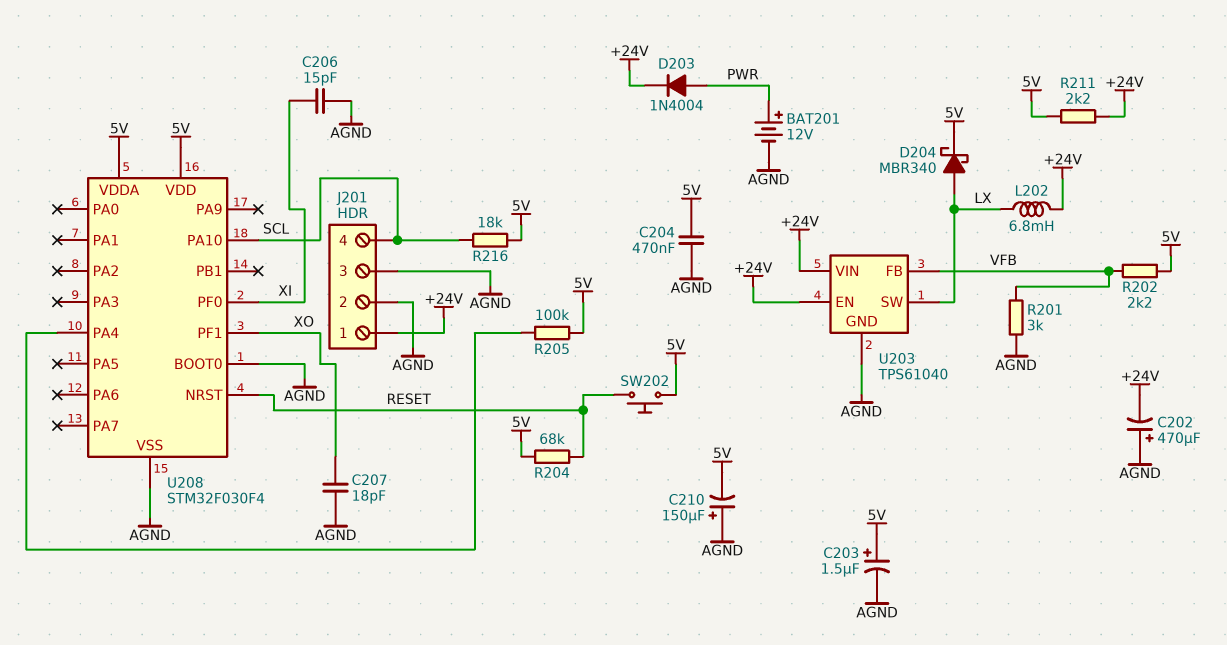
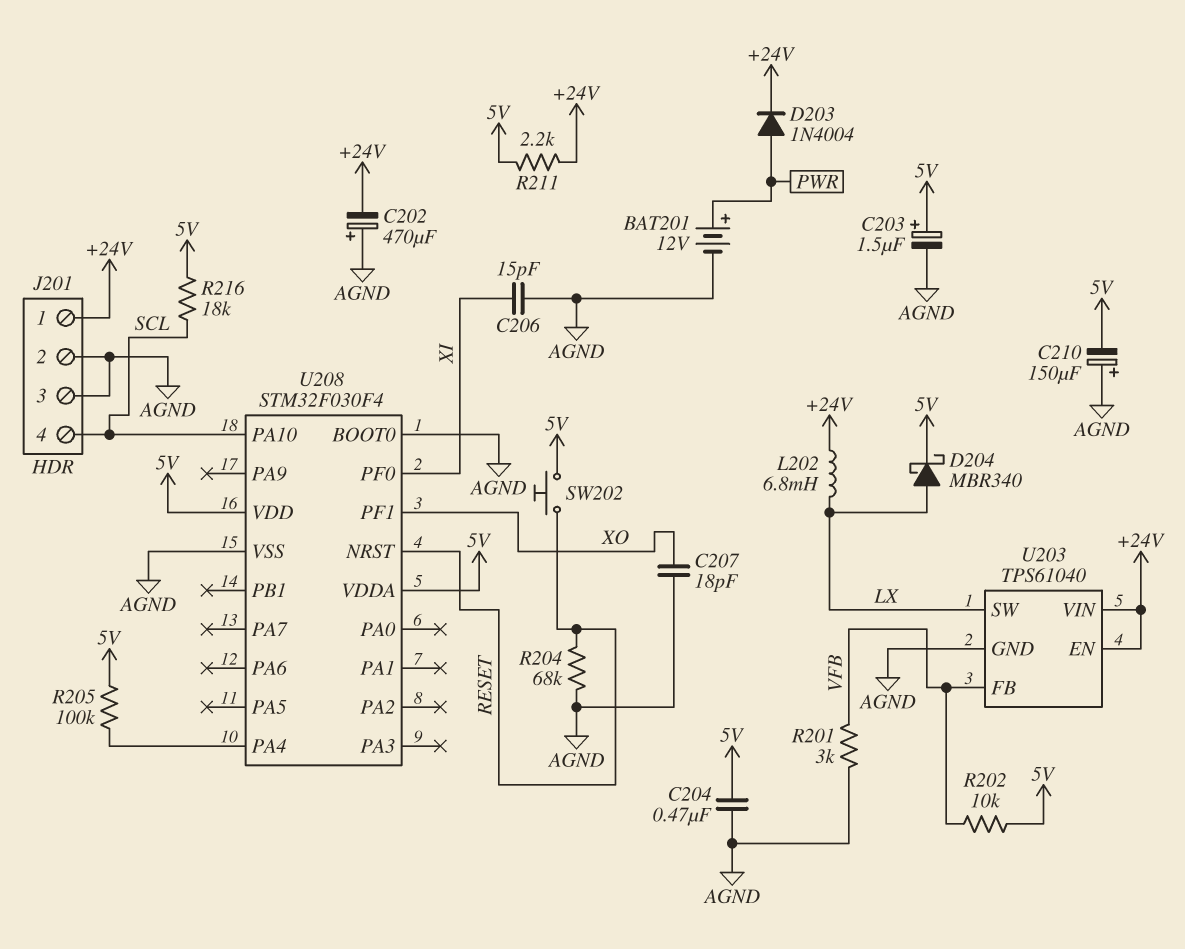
R202: 2.2k (5V, VFB) -> 10k (5V, VFB)
R204: 68k (5V, RESET) -> 68k (AGND, RESET)

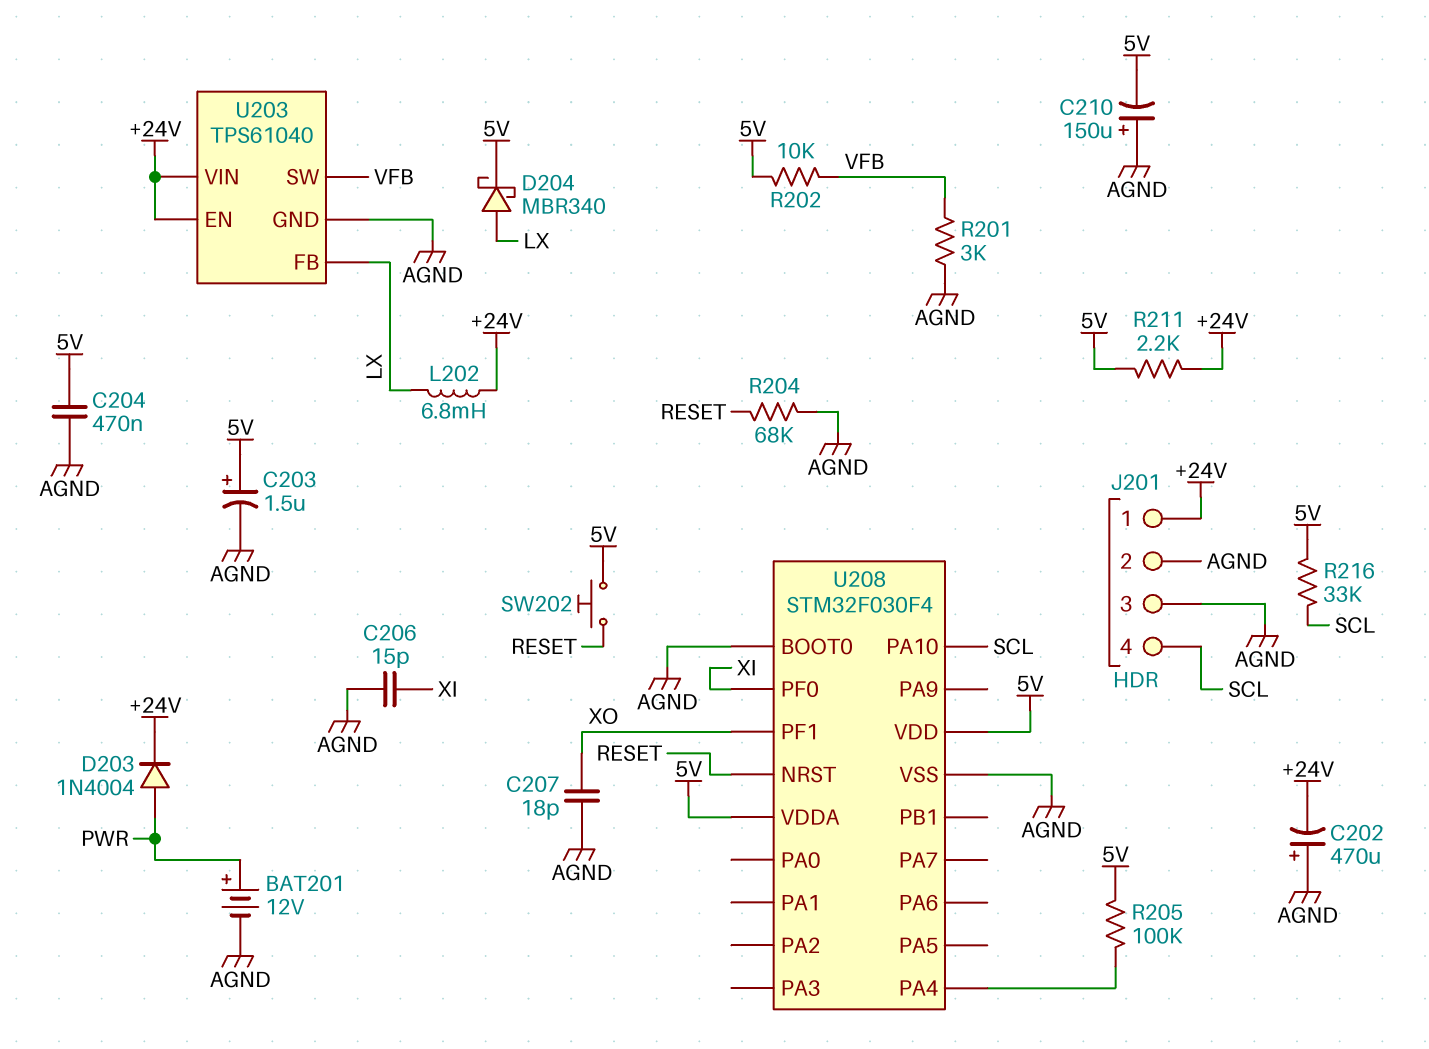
R216: 18k (5V, SCL) -> 33k (5V, SCL)
U203 pin FB: VFB -> LX
U203 pin SW: LX -> VFB

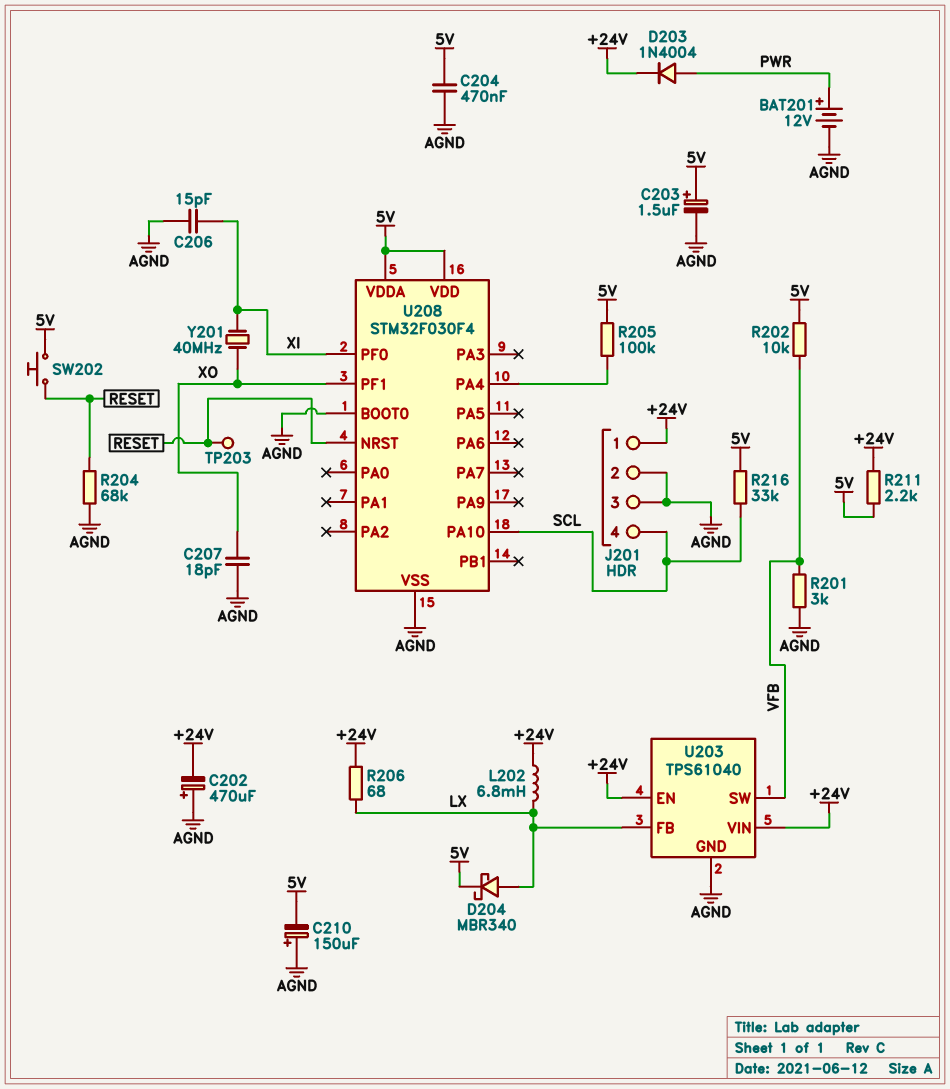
R206: none -> 68 (+24V, LX)
TP203: none -> test point (RESET)
Y201: none -> 40MHz (XI, XO)

